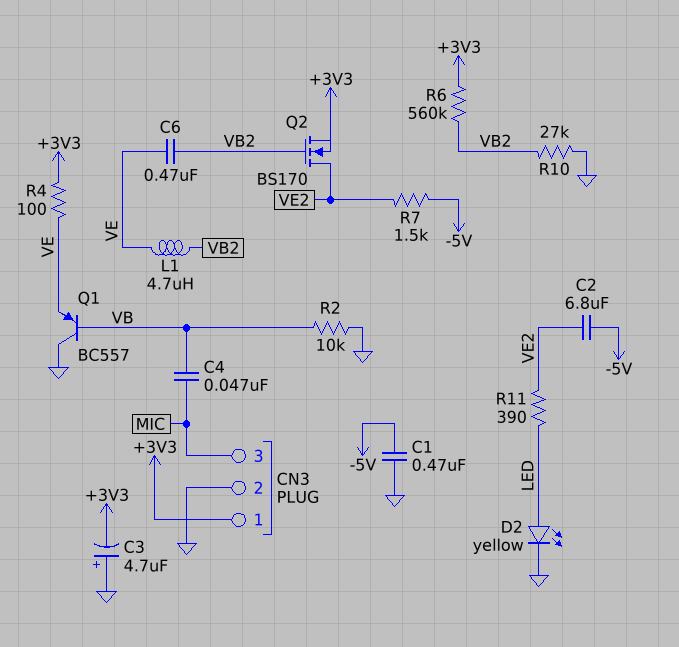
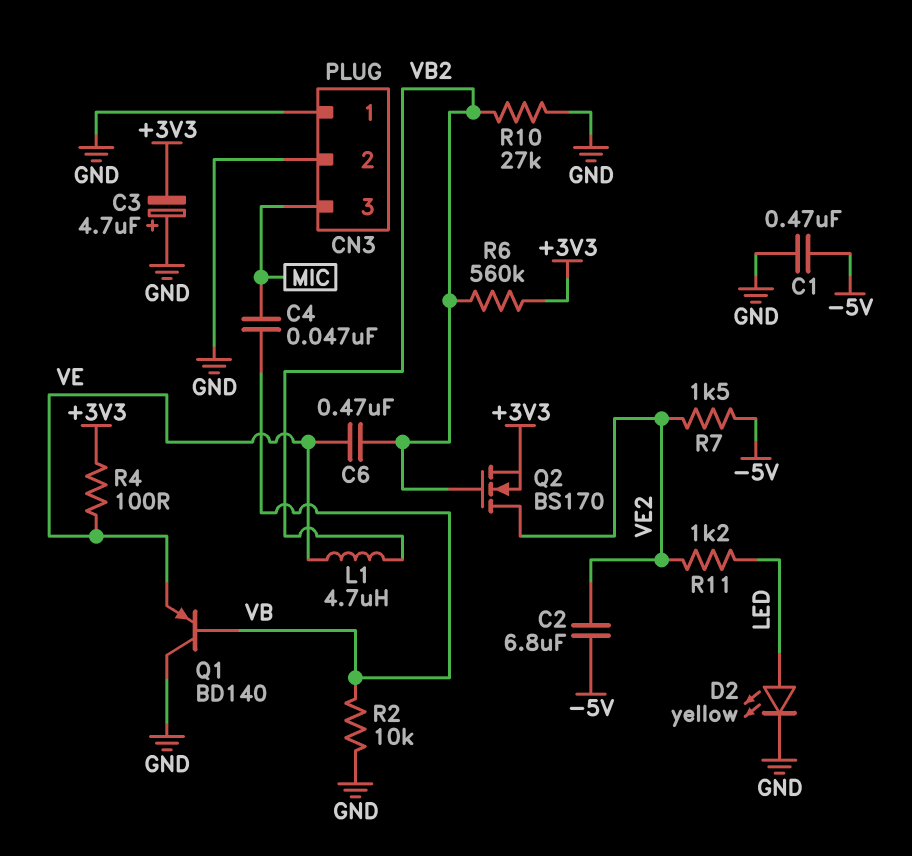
CN3 pin 1: +3V3 -> GND
Q1: PNP BC557 (B VB, C GND, E VE) -> PNP BD140 (B VB, C GND, E VE)
R11: 390 (LED, VE2) -> 1.2k (LED, VE2)

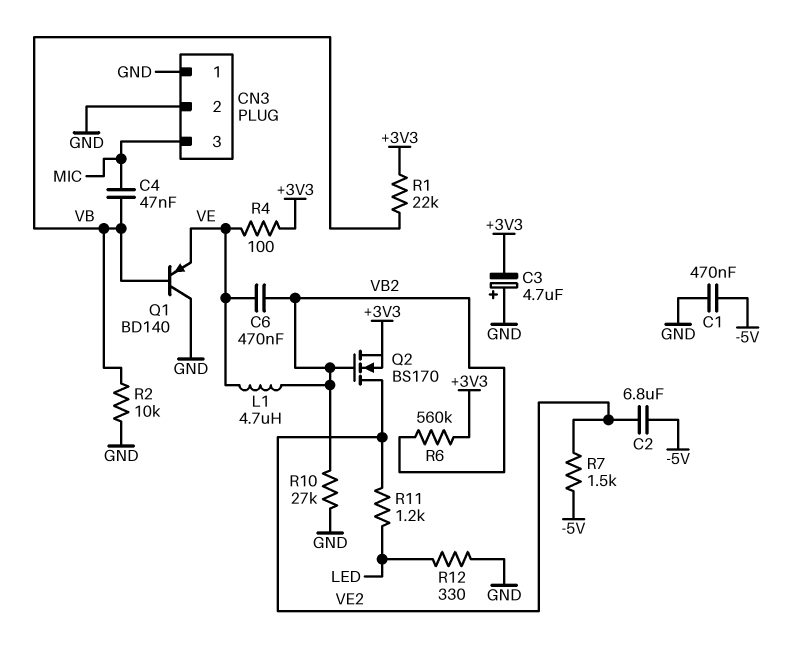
D2: LED yellow (A LED, K GND) -> none
R1: none -> 22k (+3V3, VB)
R12: none -> 330 (GND, LED)

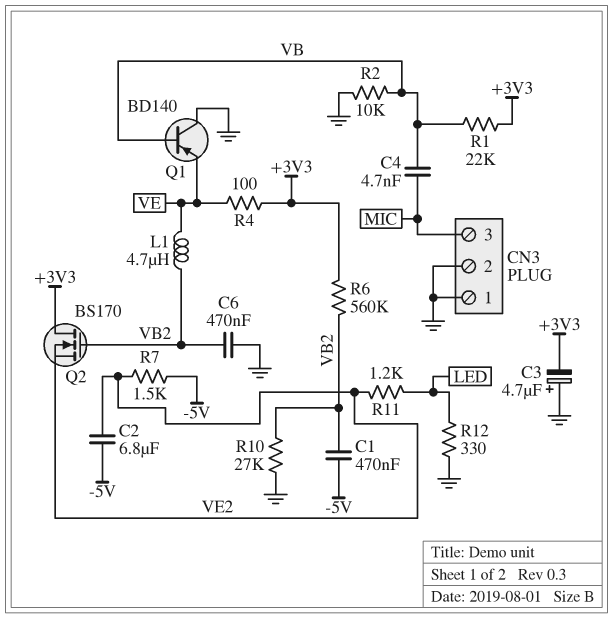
C1: 470nF (-5V, GND) -> 470nF (-5V, VB2)
C4: 47nF (MIC, VB) -> 4.7nF (MIC, VB)
C6: 470nF (VB2, VE) -> 470nF (GND, VB2)
Q2: NMOS BS170 (G VB2, D VE2, S +3V3) -> NMOS BS170 (G VB2, D +3V3, S VE2)

